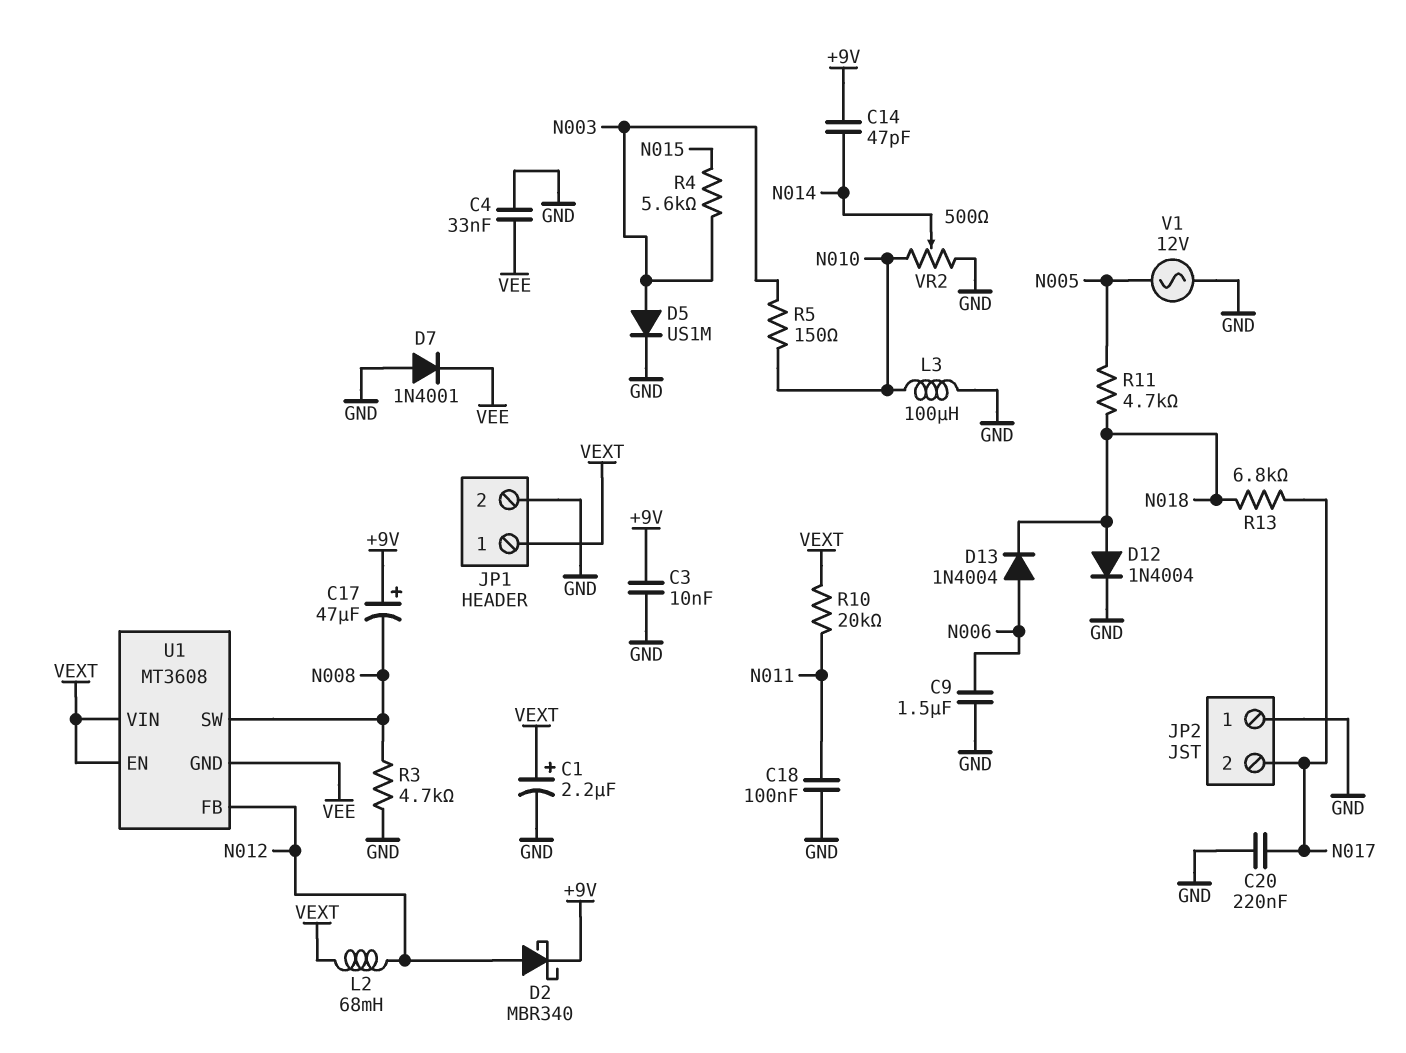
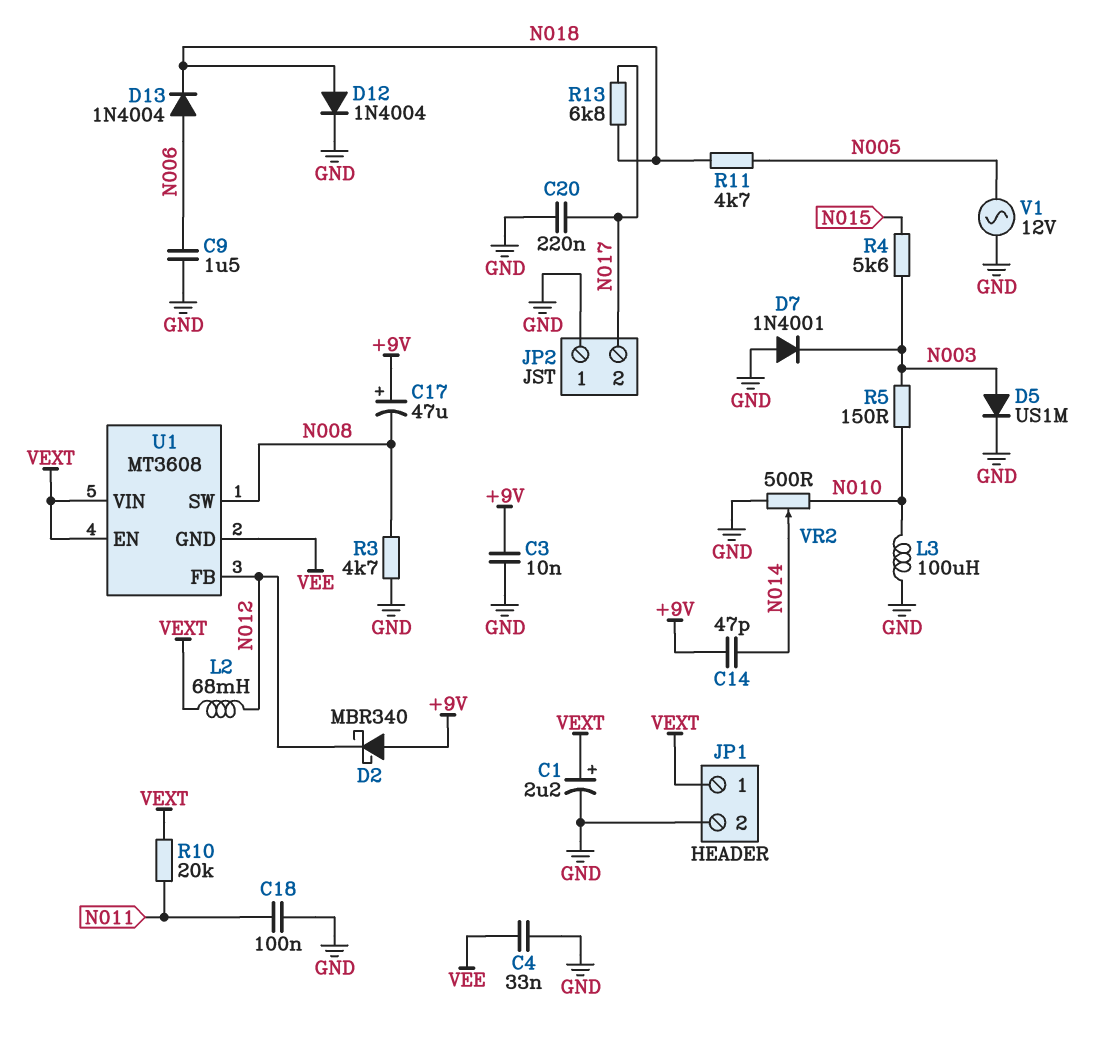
D2: schottky MBR340 (A N012, K +9V) -> schottky MBR340 (A +9V, K N012)
D7: diode 1N4001 (A GND, K VEE) -> diode 1N4001 (A GND, K N003)

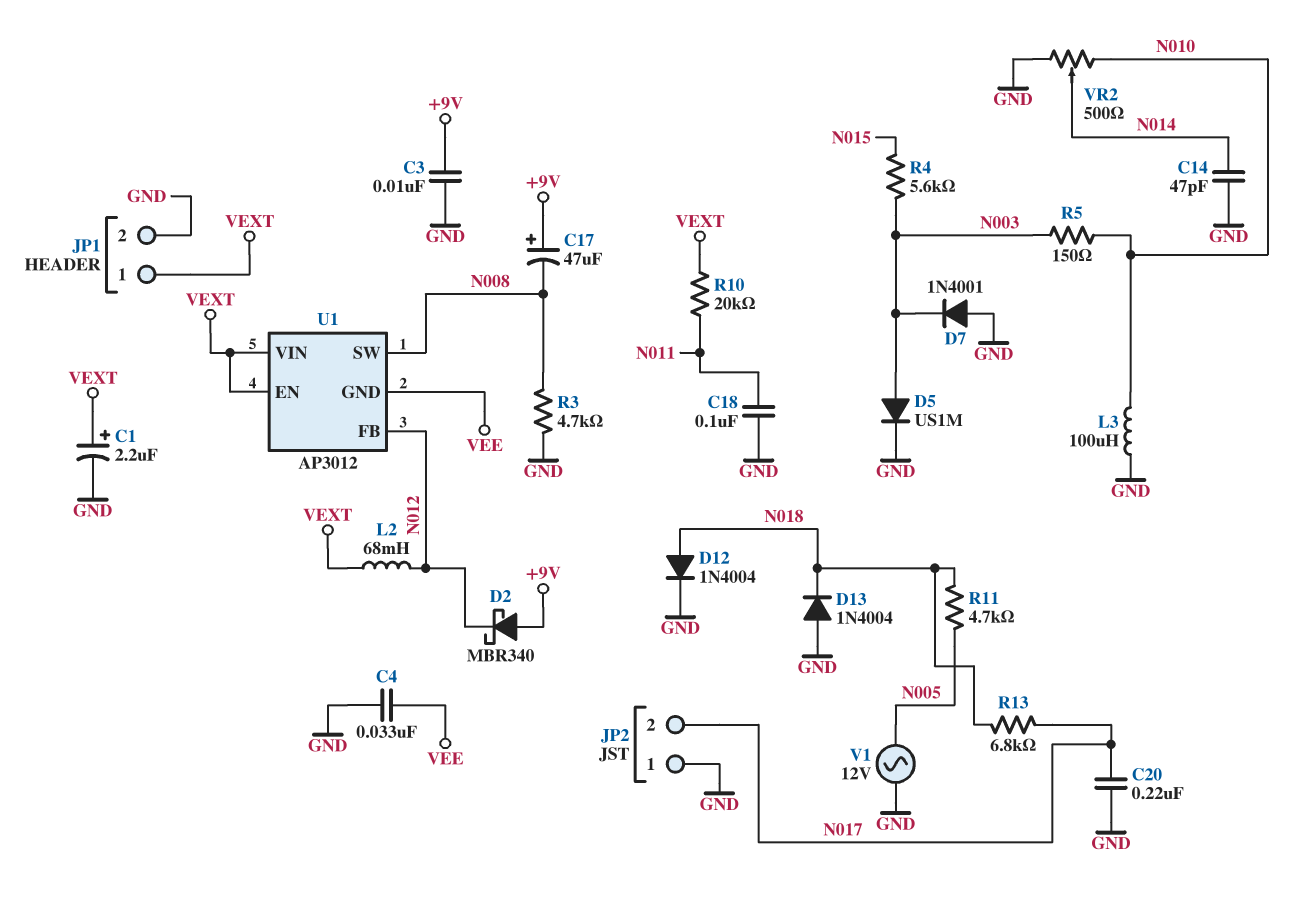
C9: 1.5uF (GND, N006) -> none
C14: 47pF (+9V, N014) -> 47pF (GND, N014)
D13: diode 1N4004 (A N006, K N018) -> diode 1N4004 (A GND, K N018)
U1: MT3608 -> AP3012

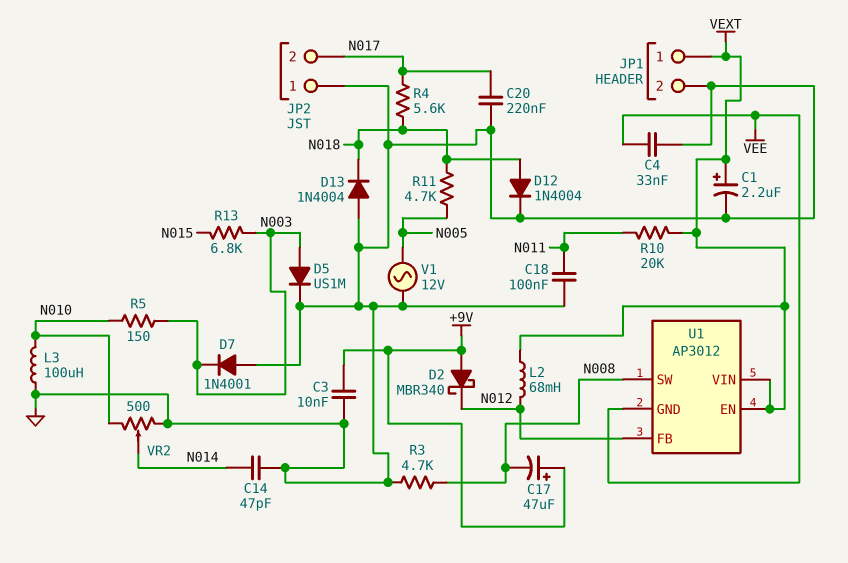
R4: 5.6k (N003, N015) -> 5.6k (N017, N018)
R13: 6.8k (N017, N018) -> 6.8k (N003, N015)

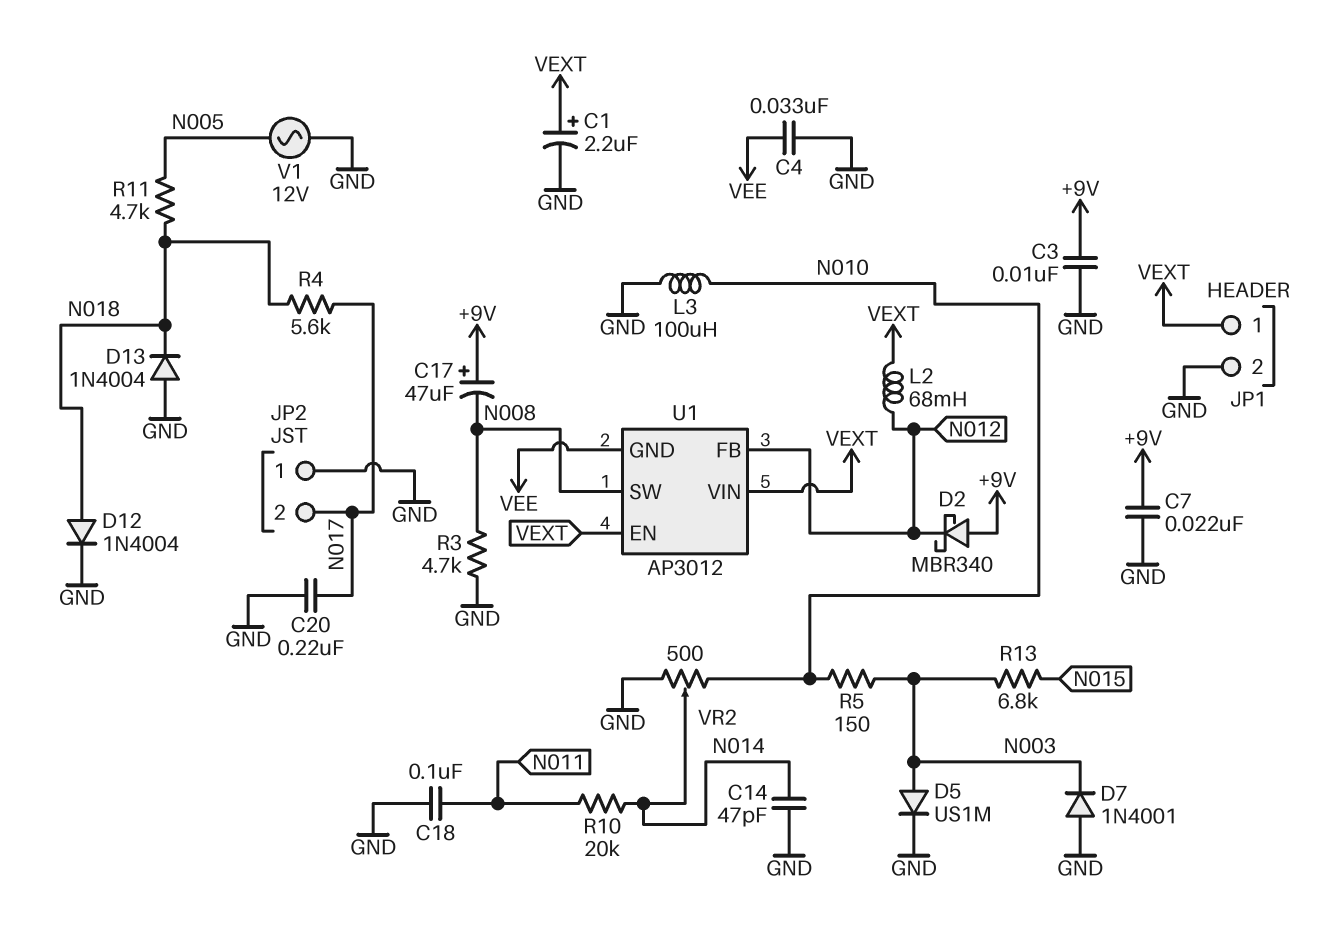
C7: none -> 22nF (+9V, GND)
R10: 20k (N011, VEXT) -> 20k (N011, N014)

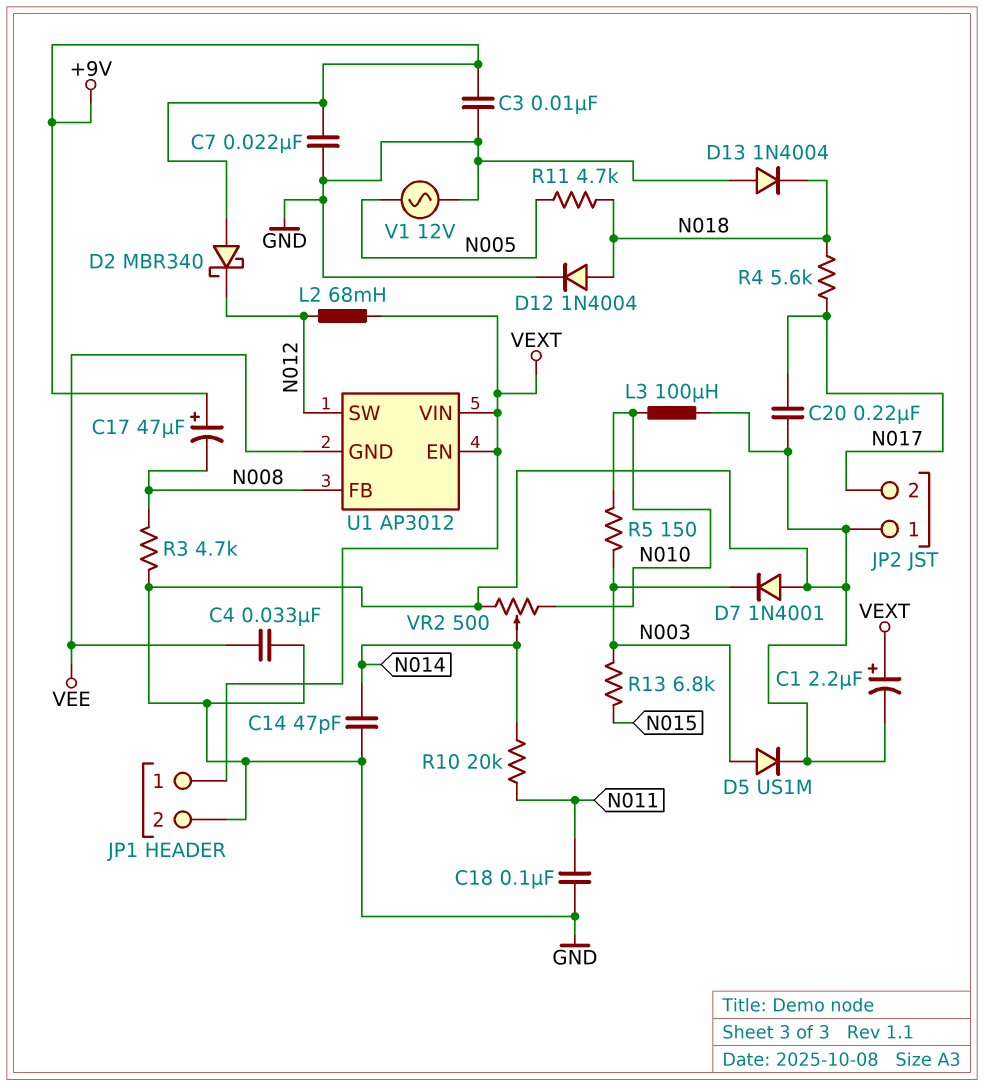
U1 pin FB: N012 -> N008
U1 pin SW: N008 -> N012

